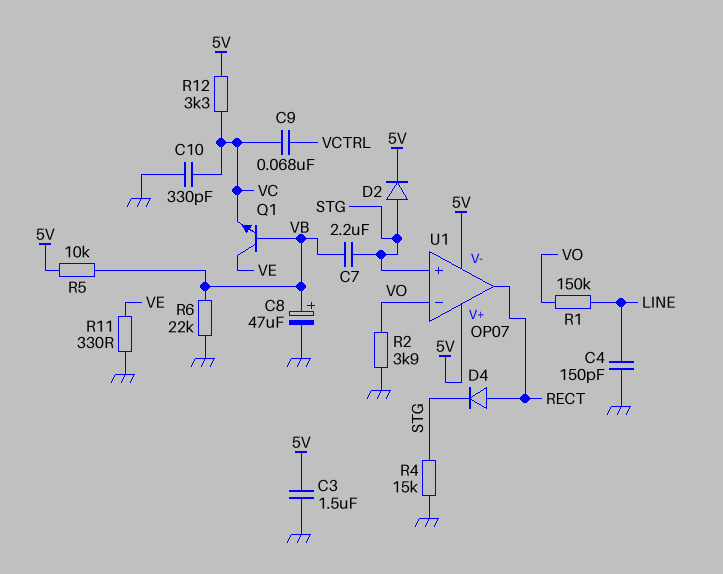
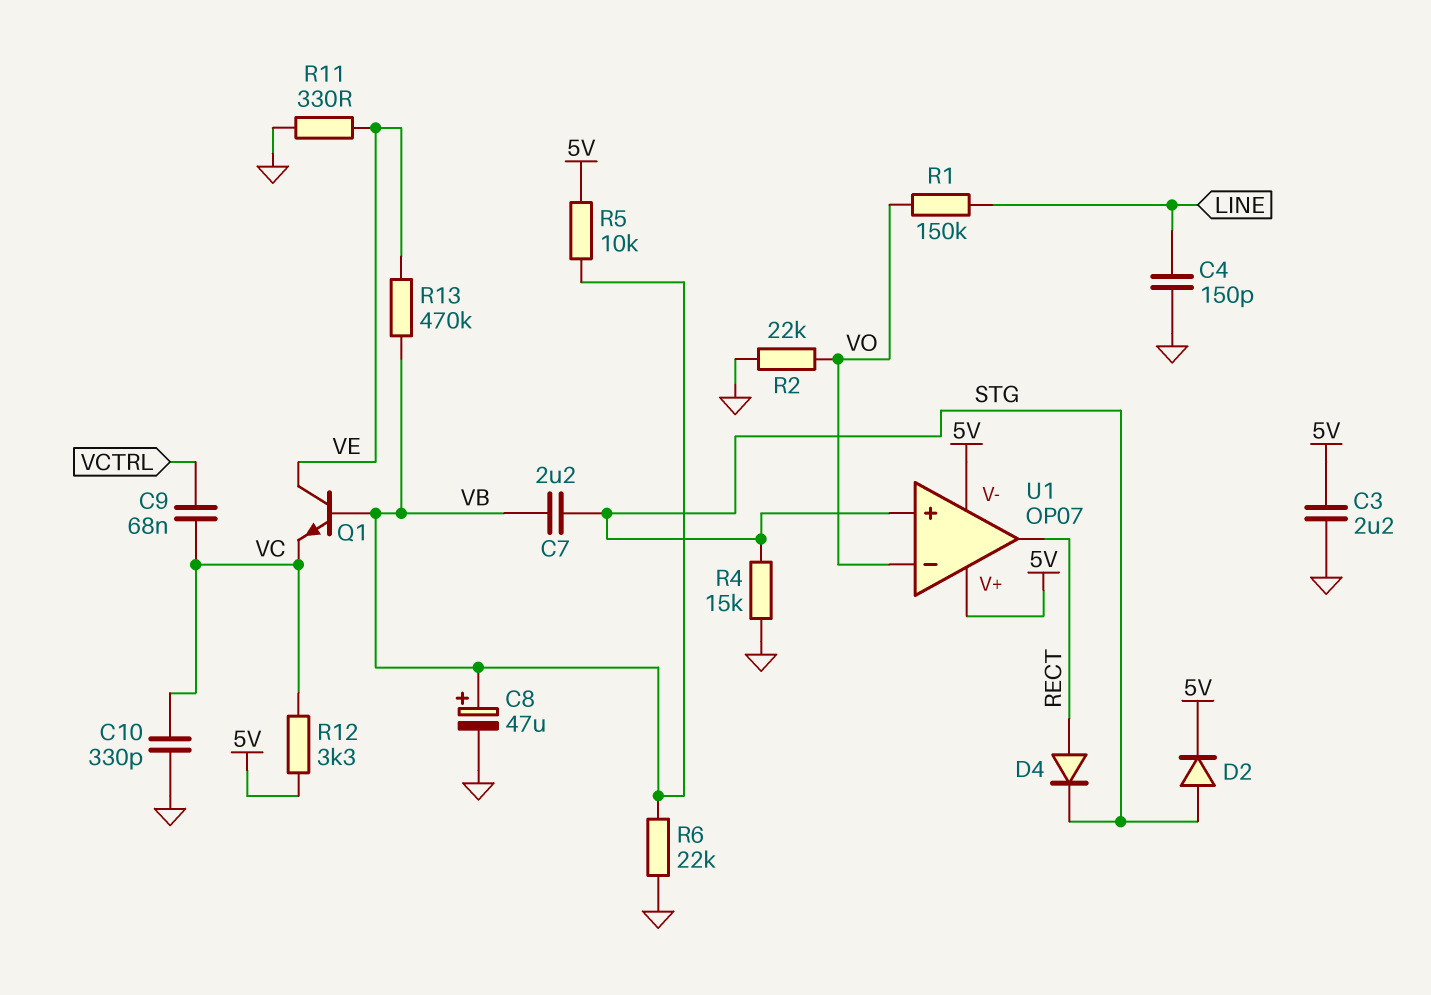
C3: 1.5uF (5V, GND) -> 2.2uF (5V, GND)
R2: 3.9k (GND, VO) -> 22k (GND, VO)
R13: none -> 470k (VB, VE)

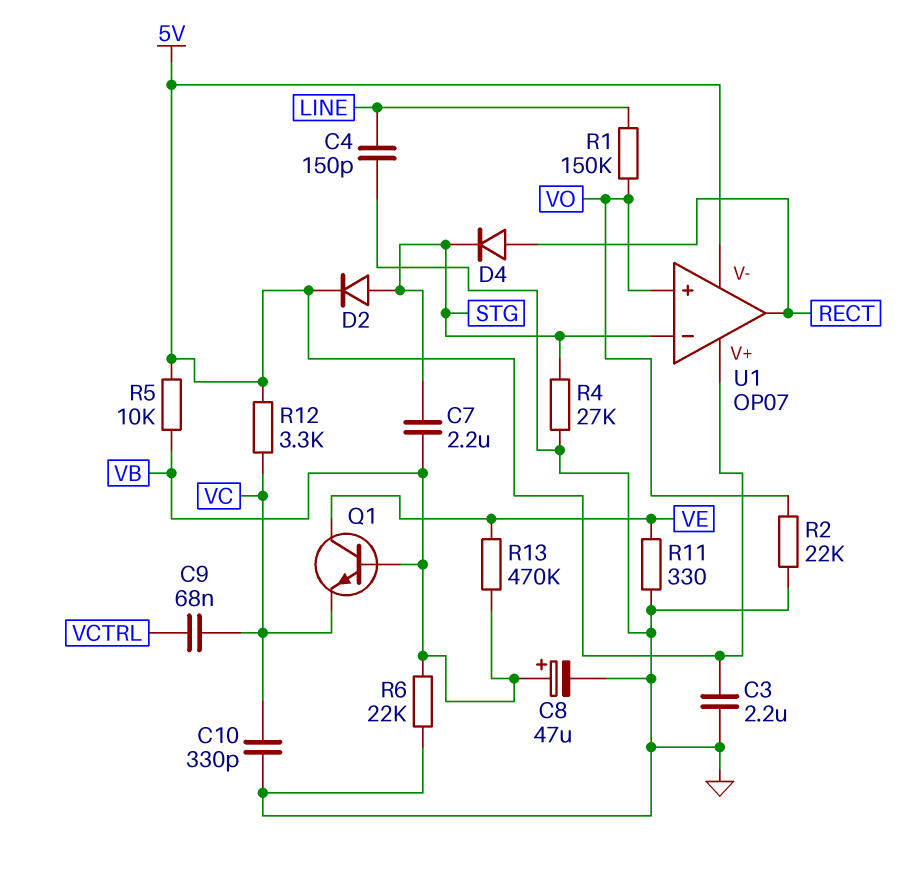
R4: 15k (GND, STG) -> 27k (GND, STG)
U1 pin in+: STG -> VO
U1 pin in-: VO -> STG

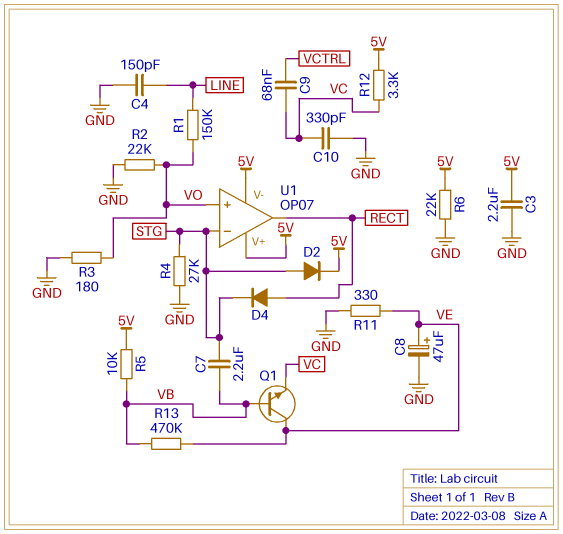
C8: 47uF (plus VB, minus GND) -> 47uF (plus VE, minus GND)
R3: none -> 180 (GND, VO)
R6: 22k (GND, VB) -> 22k (5V, GND)

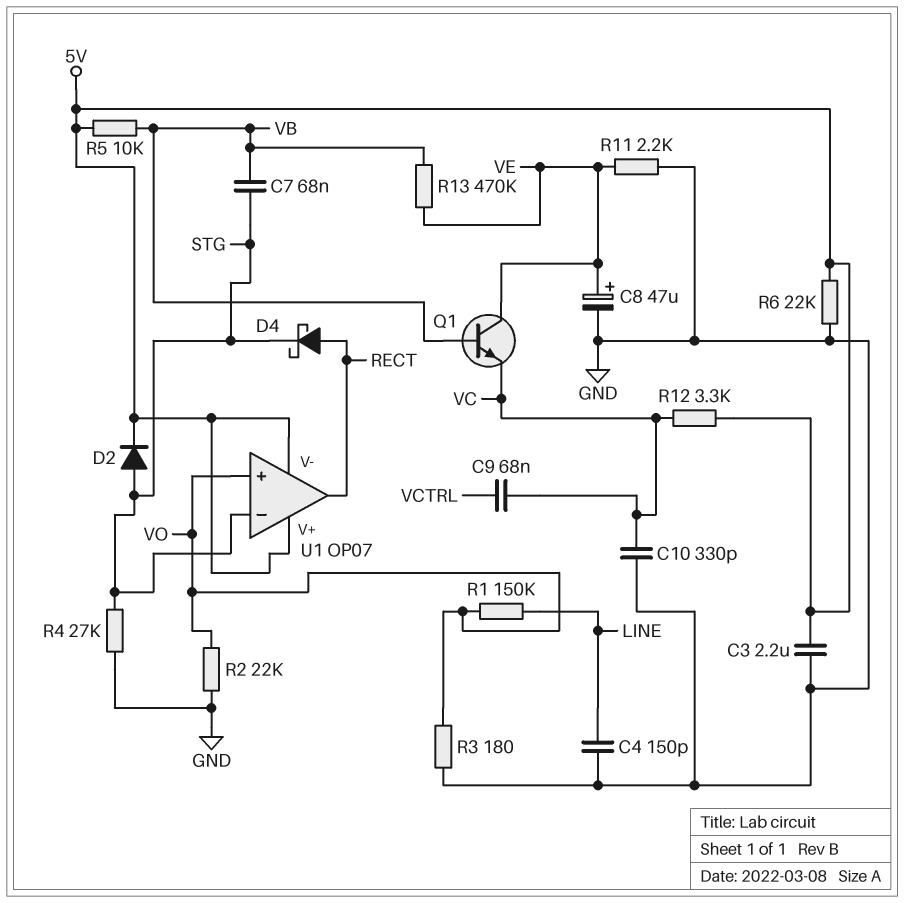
C7: 2.2uF (STG, VB) -> 68nF (STG, VB)
D4: diode (A RECT, K STG) -> schottky (A RECT, K STG)
R11: 330 (GND, VE) -> 2.2k (GND, VE)

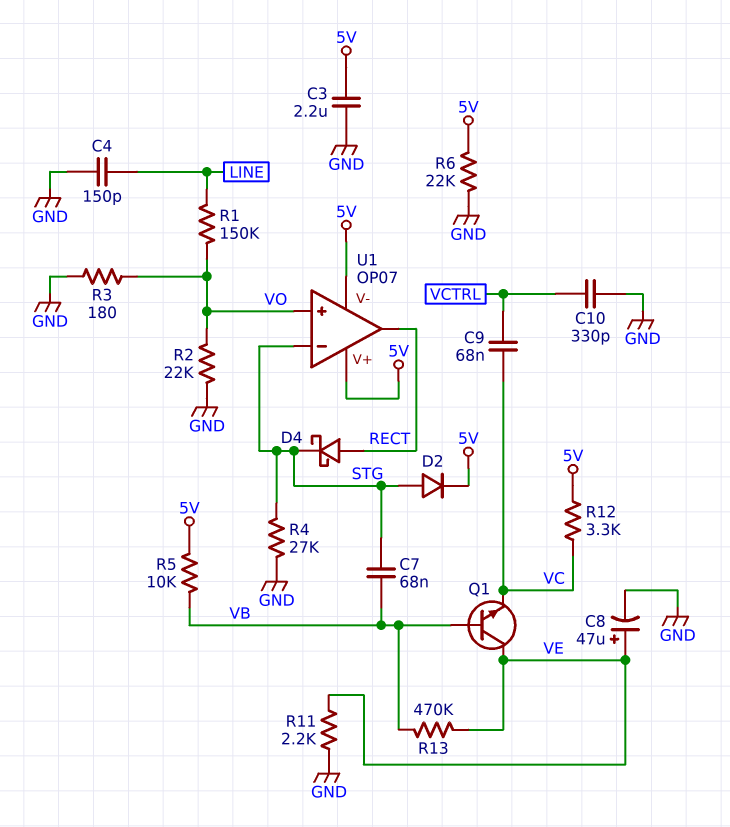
C10: 330pF (GND, VC) -> 330pF (GND, VCTRL)

